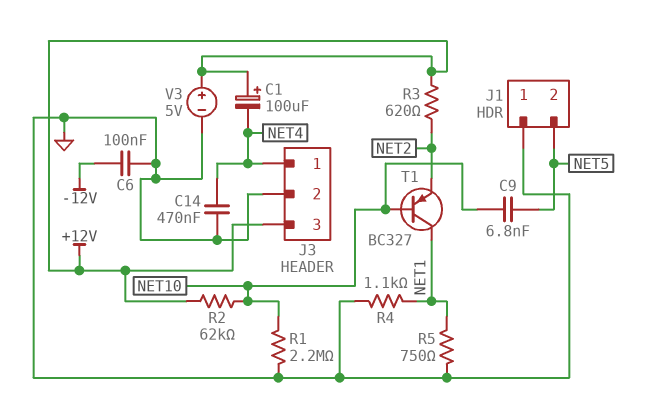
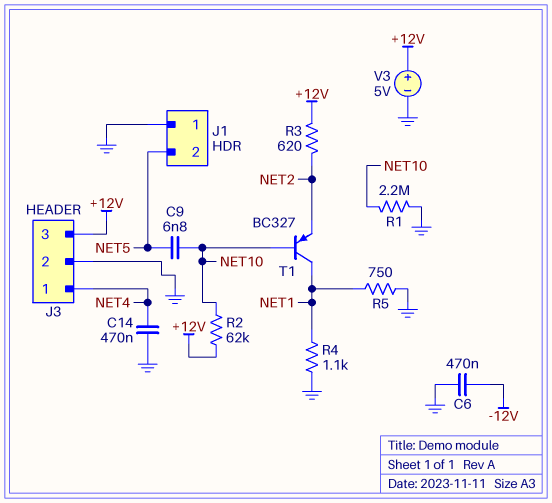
C1: 100uF (plus +12V, minus NET4) -> none
C6: 100nF (-12V, GND) -> 470nF (-12V, GND)

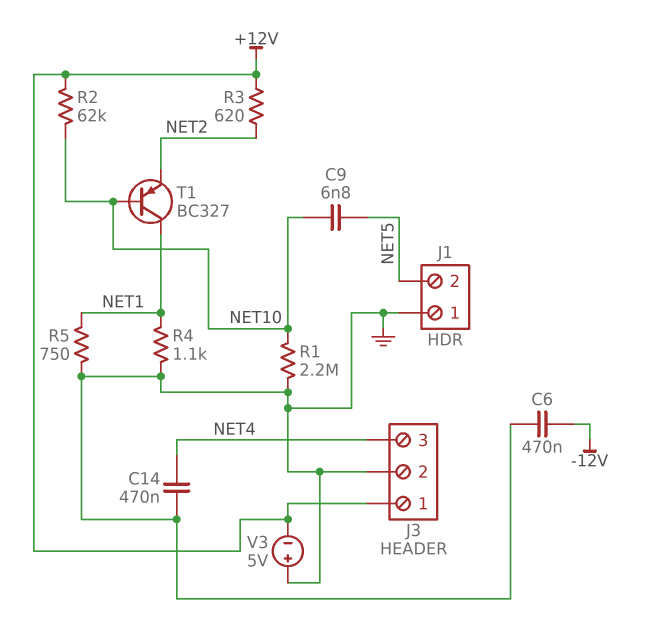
J3 pin 1: NET4 -> +12V
J3 pin 3: +12V -> NET4
V3: 5V (plus +12V, minus GND) -> 5V (plus GND, minus +12V)

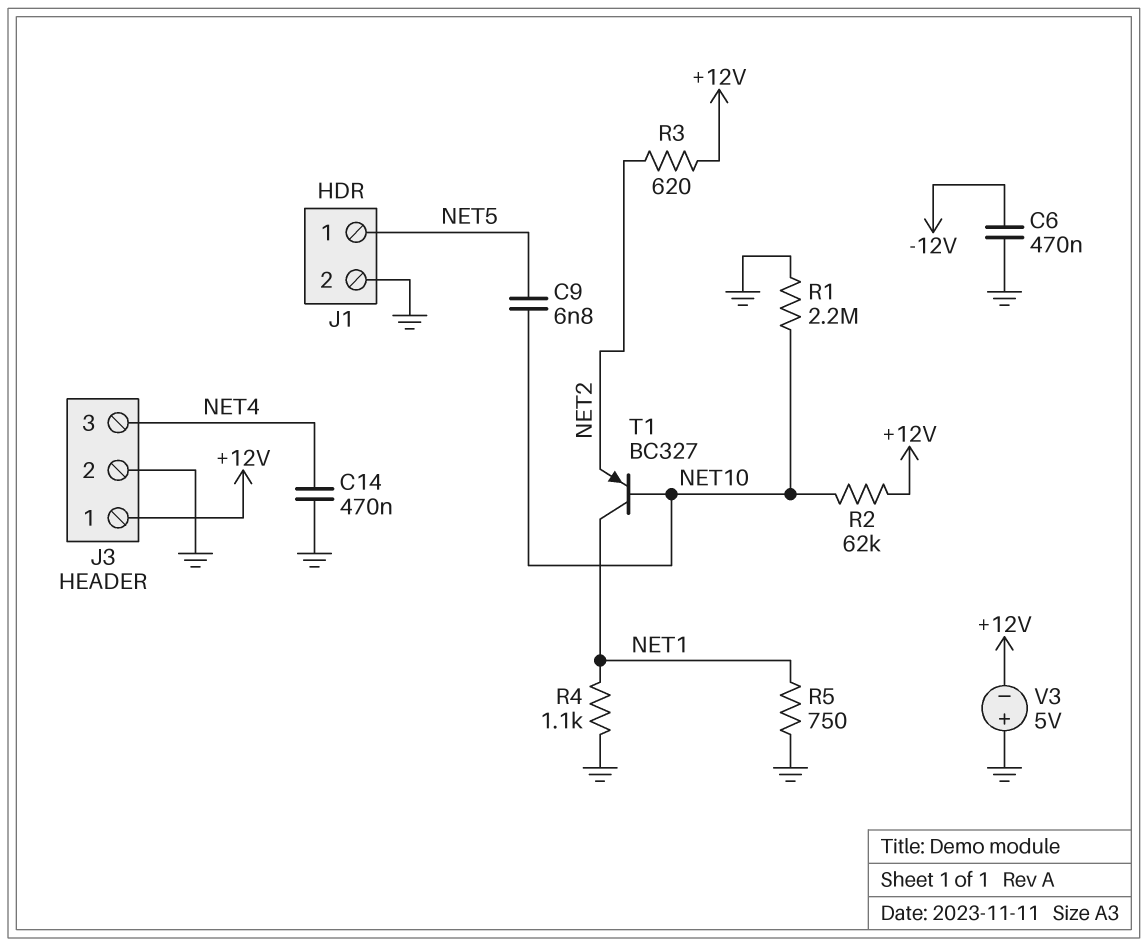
J1 pin 1: GND -> NET5
J1 pin 2: NET5 -> GND

